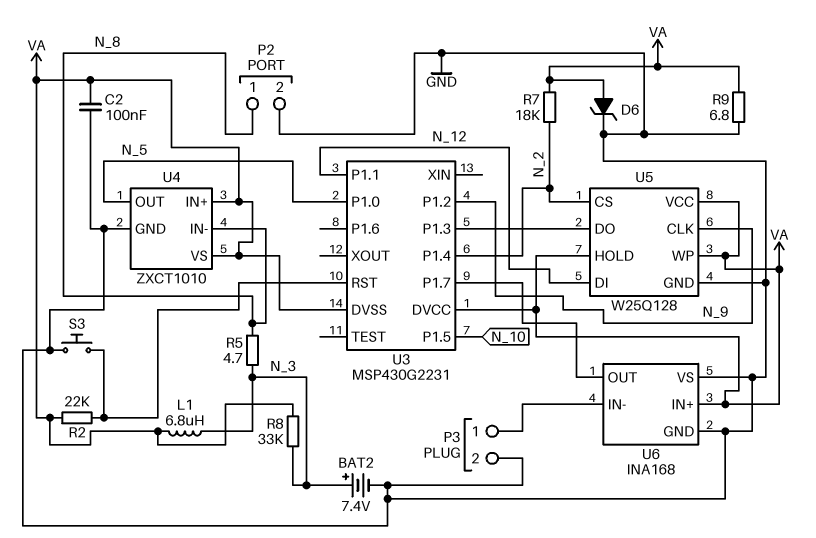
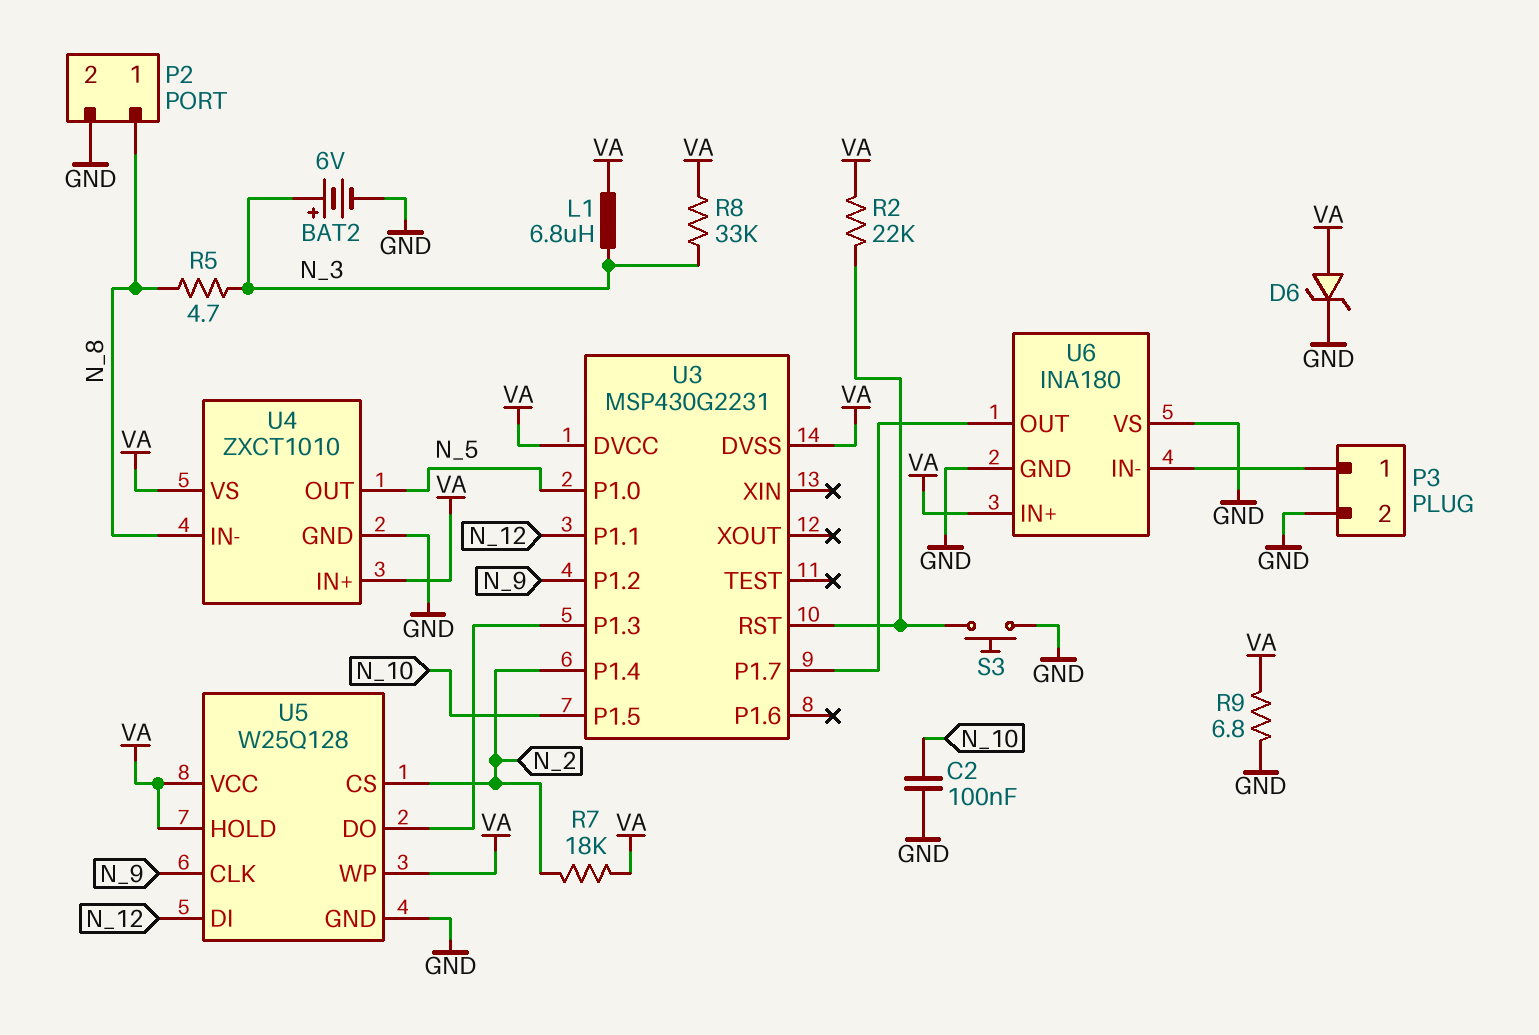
BAT2: 7.4V (plus N_3, minus GND) -> 6V (plus N_3, minus GND)
C2: 100nF (GND, VA) -> 100nF (GND, N_10)
U6: INA168 -> INA180

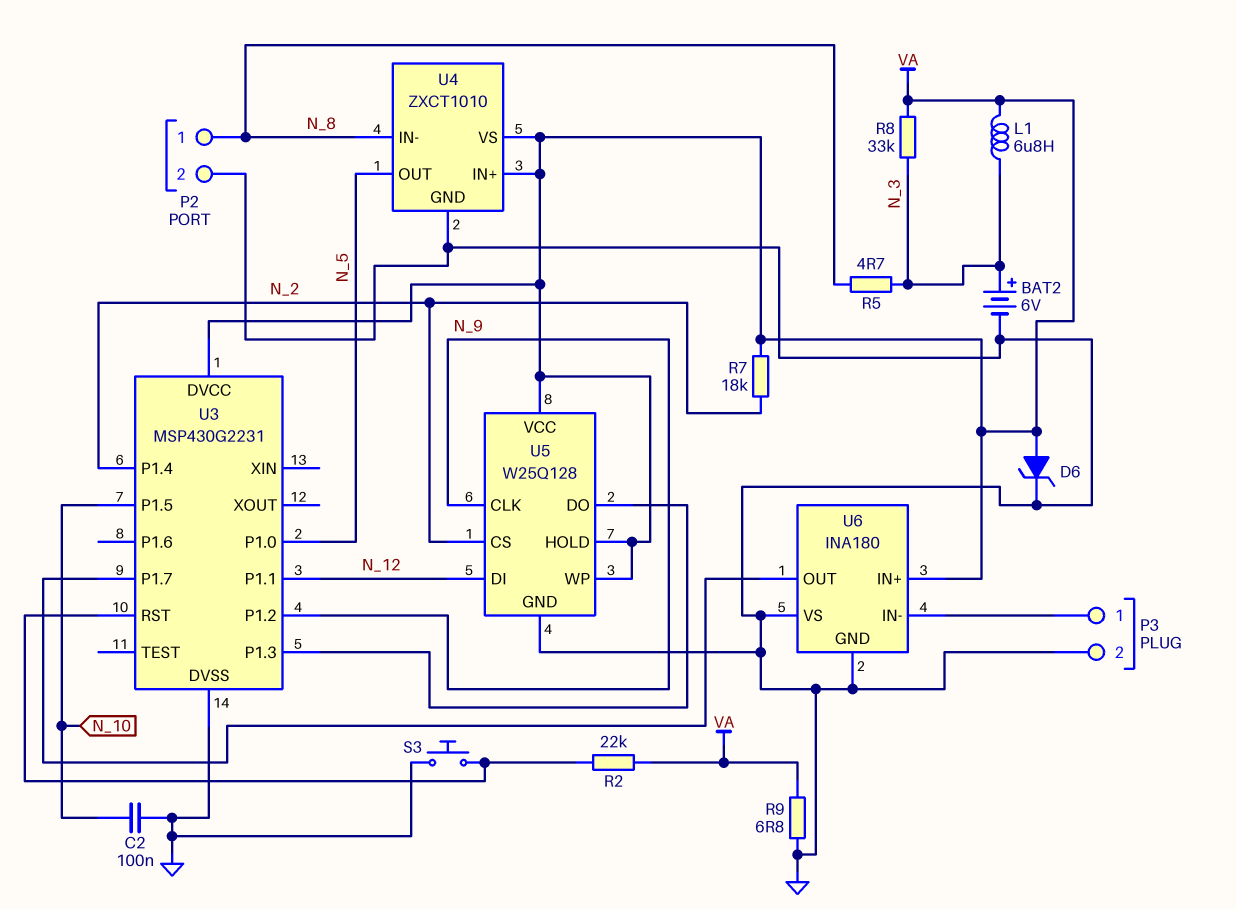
U3 pin DVSS: VA -> GND

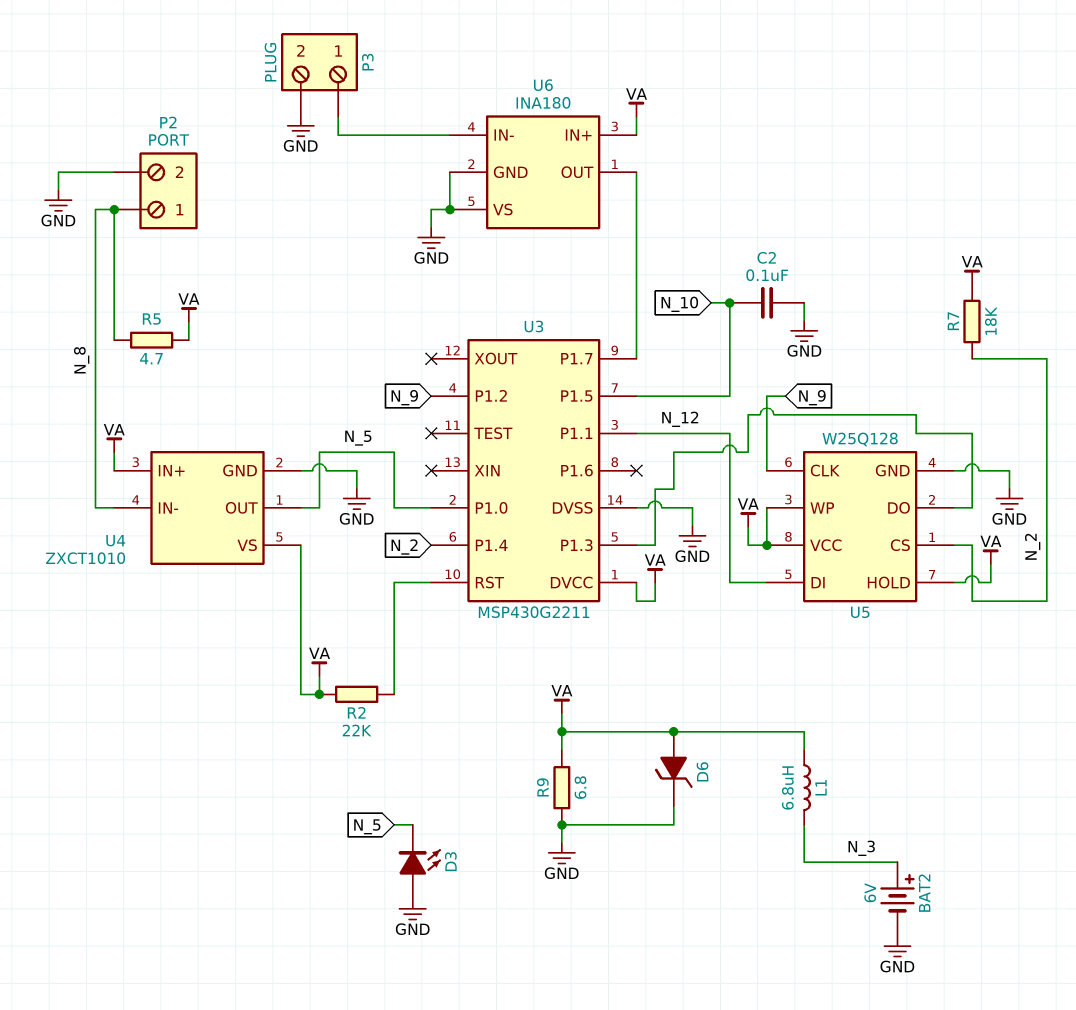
D3: none -> LED (A GND, K N_5)
R5: 4.7 (N_3, N_8) -> 4.7 (N_8, VA)
R8: 33k (N_3, VA) -> none
S3: button (GND, U3/RST) -> none
U3: MSP430G2231 -> MSP430G2211

